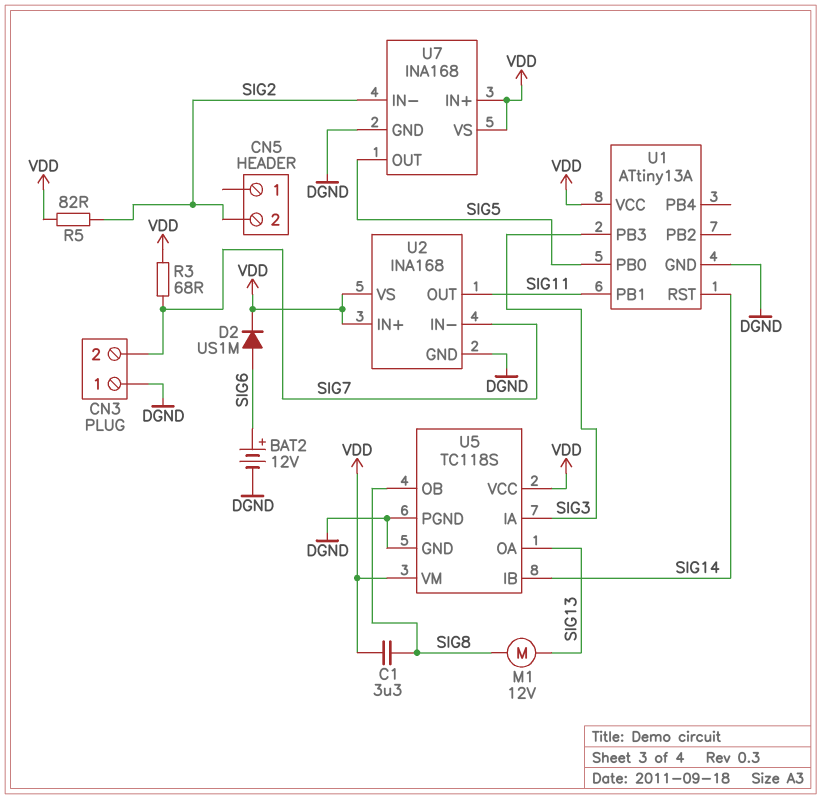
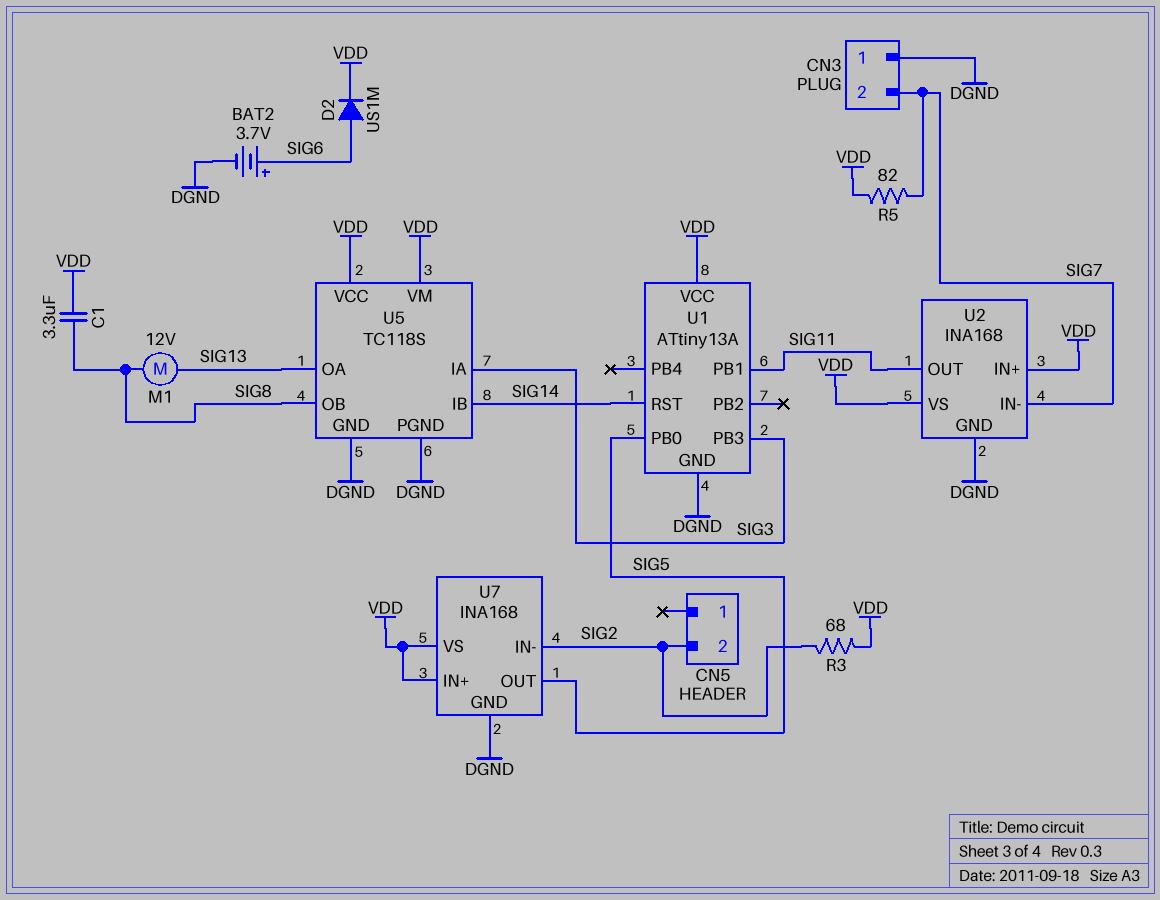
BAT2: 12V (plus SIG6, minus DGND) -> 3.7V (plus SIG6, minus DGND)
R3: 68 (SIG7, VDD) -> 68 (SIG2, VDD)
R5: 82 (SIG2, VDD) -> 82 (SIG7, VDD)

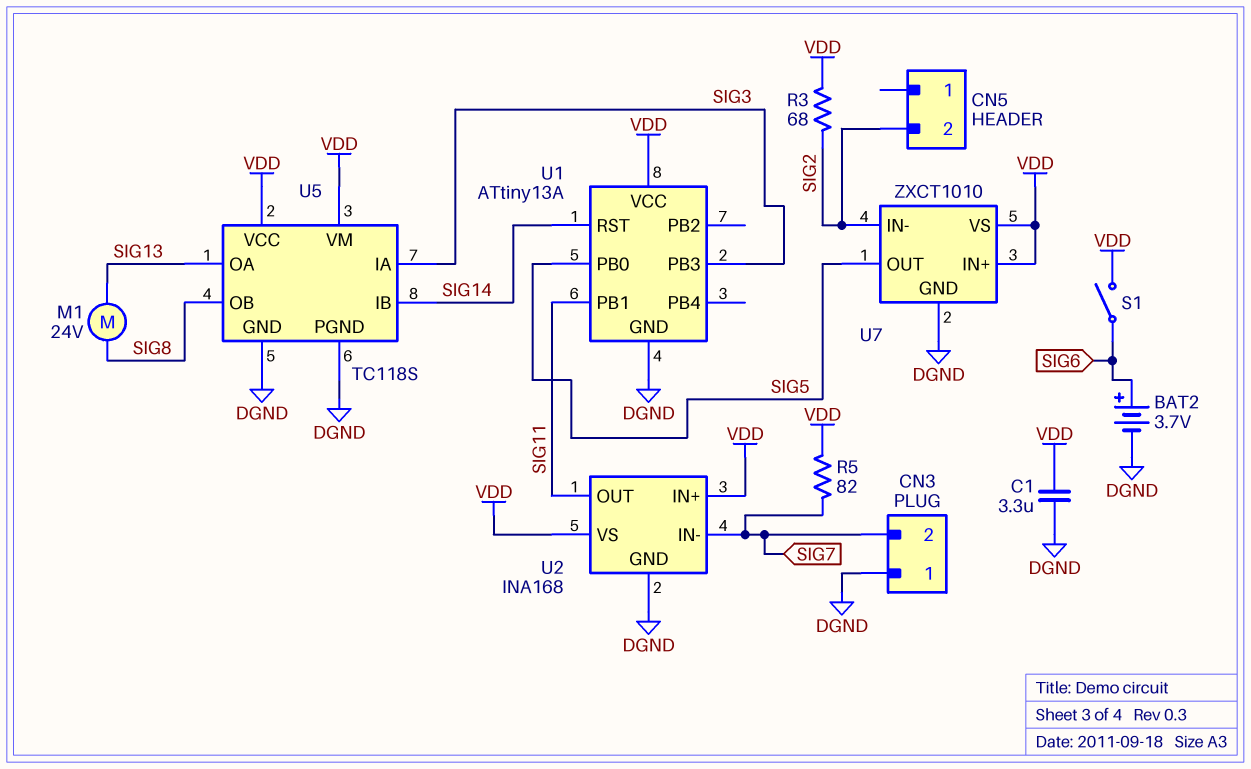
C1: 3.3uF (SIG8, VDD) -> 3.3uF (DGND, VDD)
D2: diode US1M (A SIG6, K VDD) -> none
M1: motor 12V (SIG8, SIG13) -> motor 24V (SIG8, SIG13)
S1: none -> switch (SIG6, VDD)
U7: INA168 -> ZXCT1010

